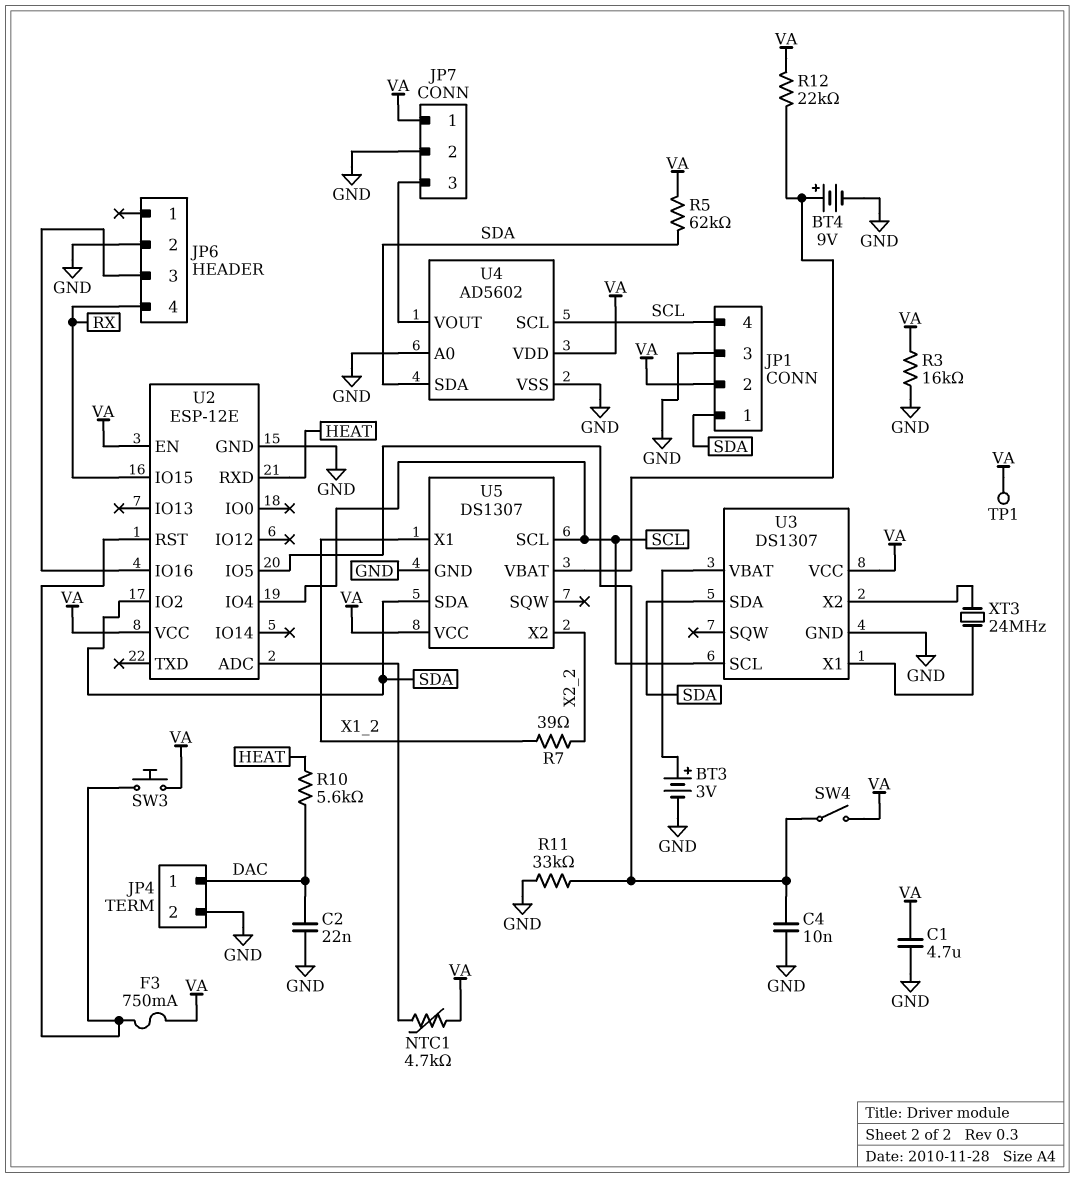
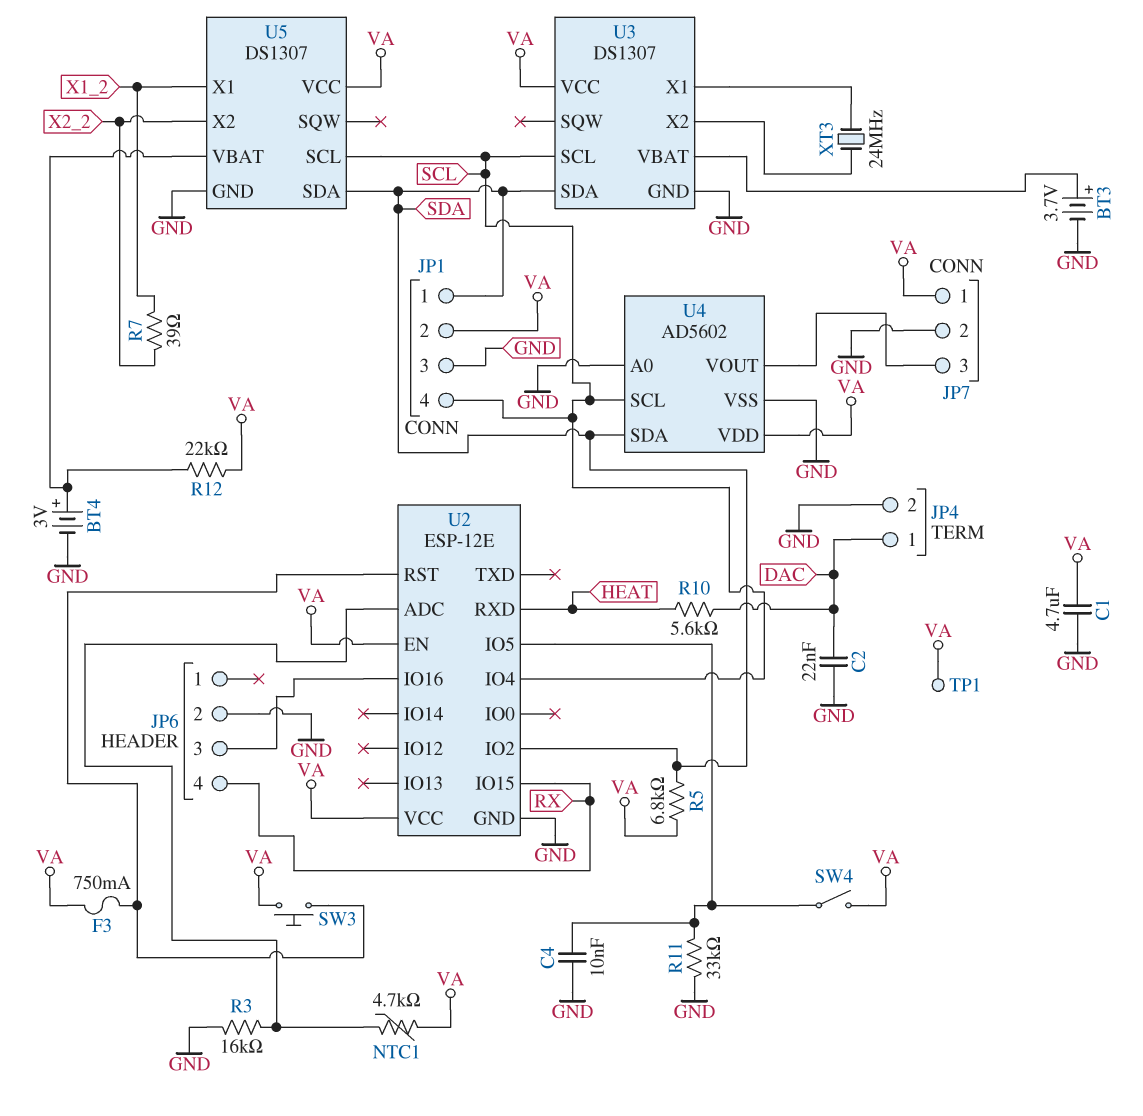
BT3: 3V (plus U3/VBAT, minus GND) -> 3.7V (plus U3/VBAT, minus GND)
BT4: 9V (plus U5/VBAT, minus GND) -> 3V (plus U5/VBAT, minus GND)
R3: 16k (GND, VA) -> 16k (GND, U2/ADC)
R5: 62k (SDA, VA) -> 6.8k (SDA, VA)

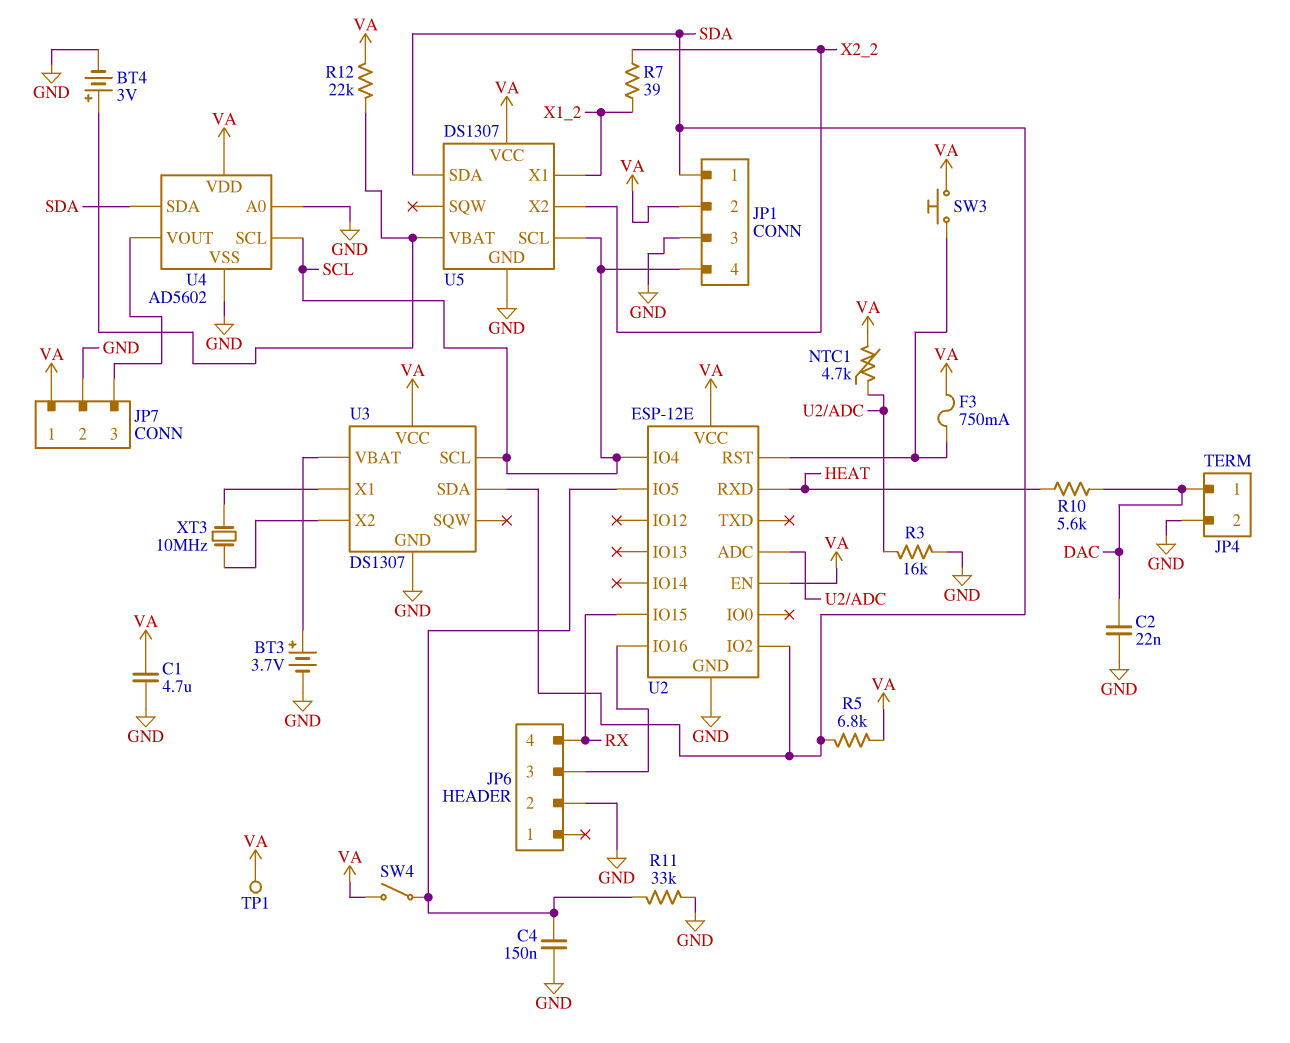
C4: 10nF (GND, U2/IO5) -> 150nF (GND, U2/IO5)
XT3: 24MHz (U3/X1, U3/X2) -> 10MHz (U3/X1, U3/X2)

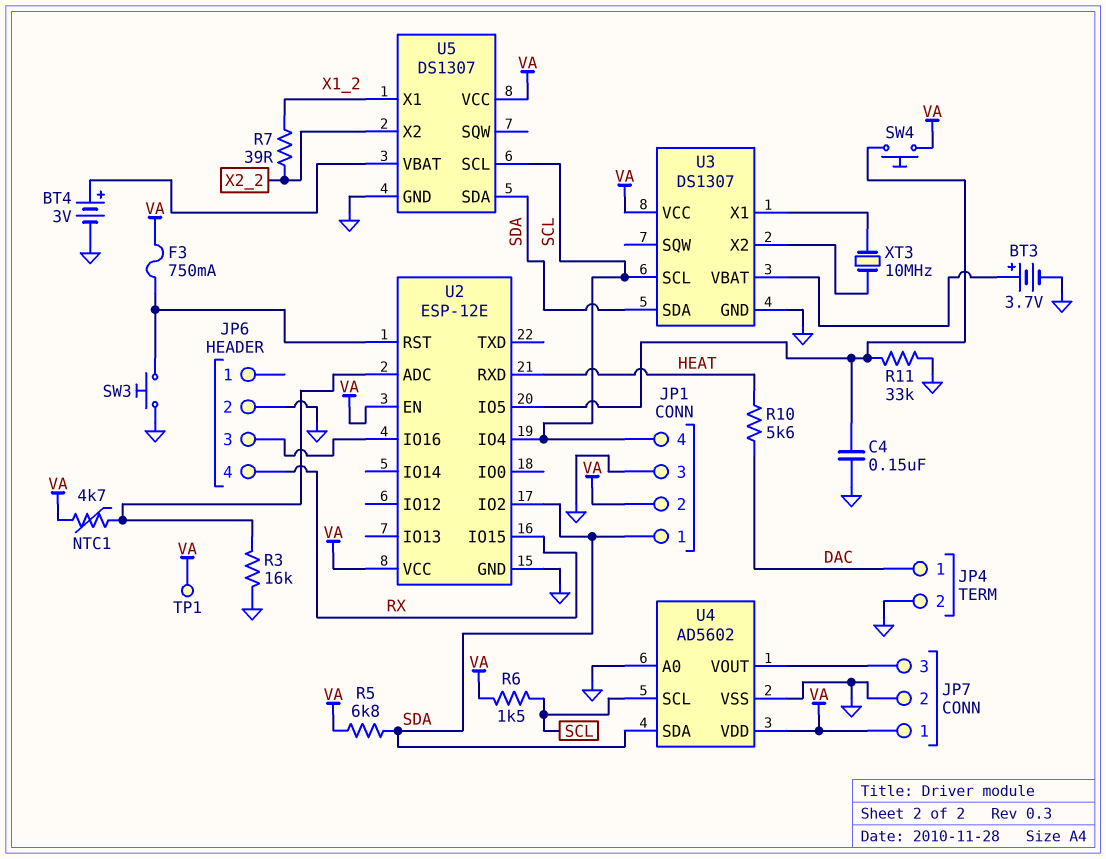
C1: 4.7uF (GND, VA) -> none
C2: 22nF (DAC, GND) -> none
R6: none -> 1.5k (SCL, VA)
R12: 22k (U5/VBAT, VA) -> none
SW3: button (U2/RST, VA) -> button (GND, U2/RST)
SW4: switch (U2/IO5, VA) -> button (U2/IO5, VA)

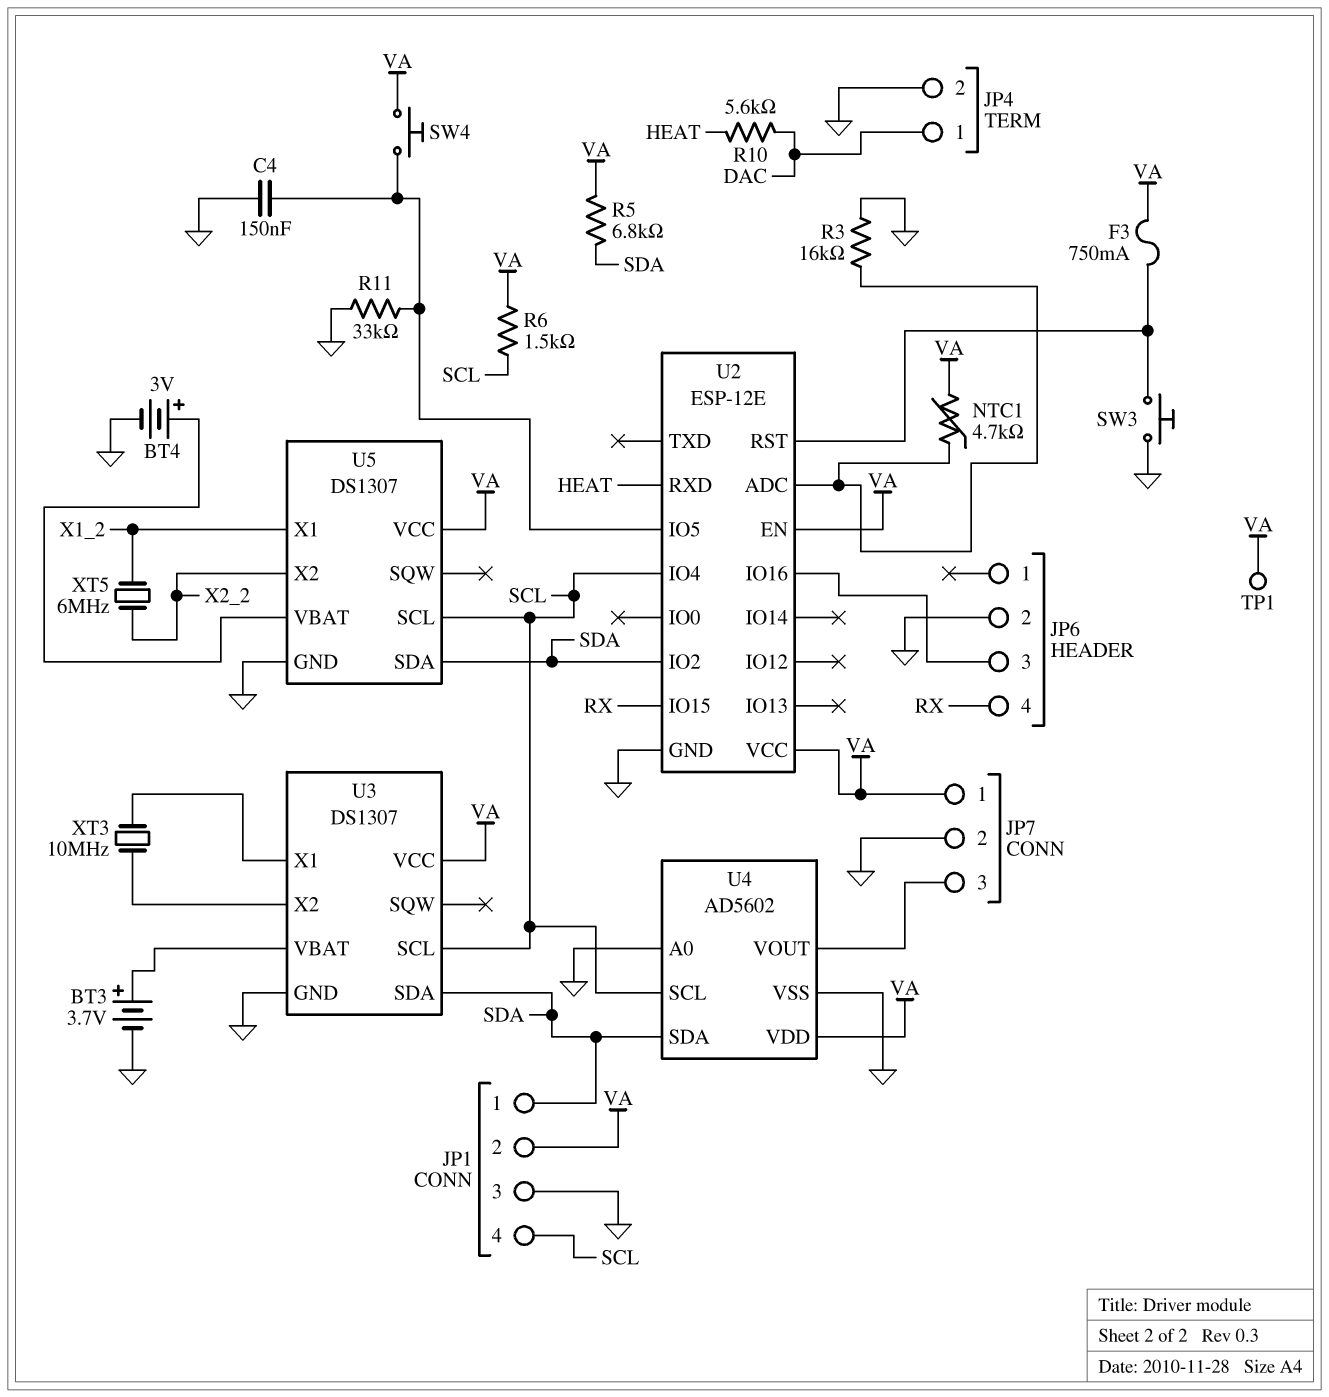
R7: 39 (X1_2, X2_2) -> none
XT5: none -> 6MHz (X1_2, X2_2)

